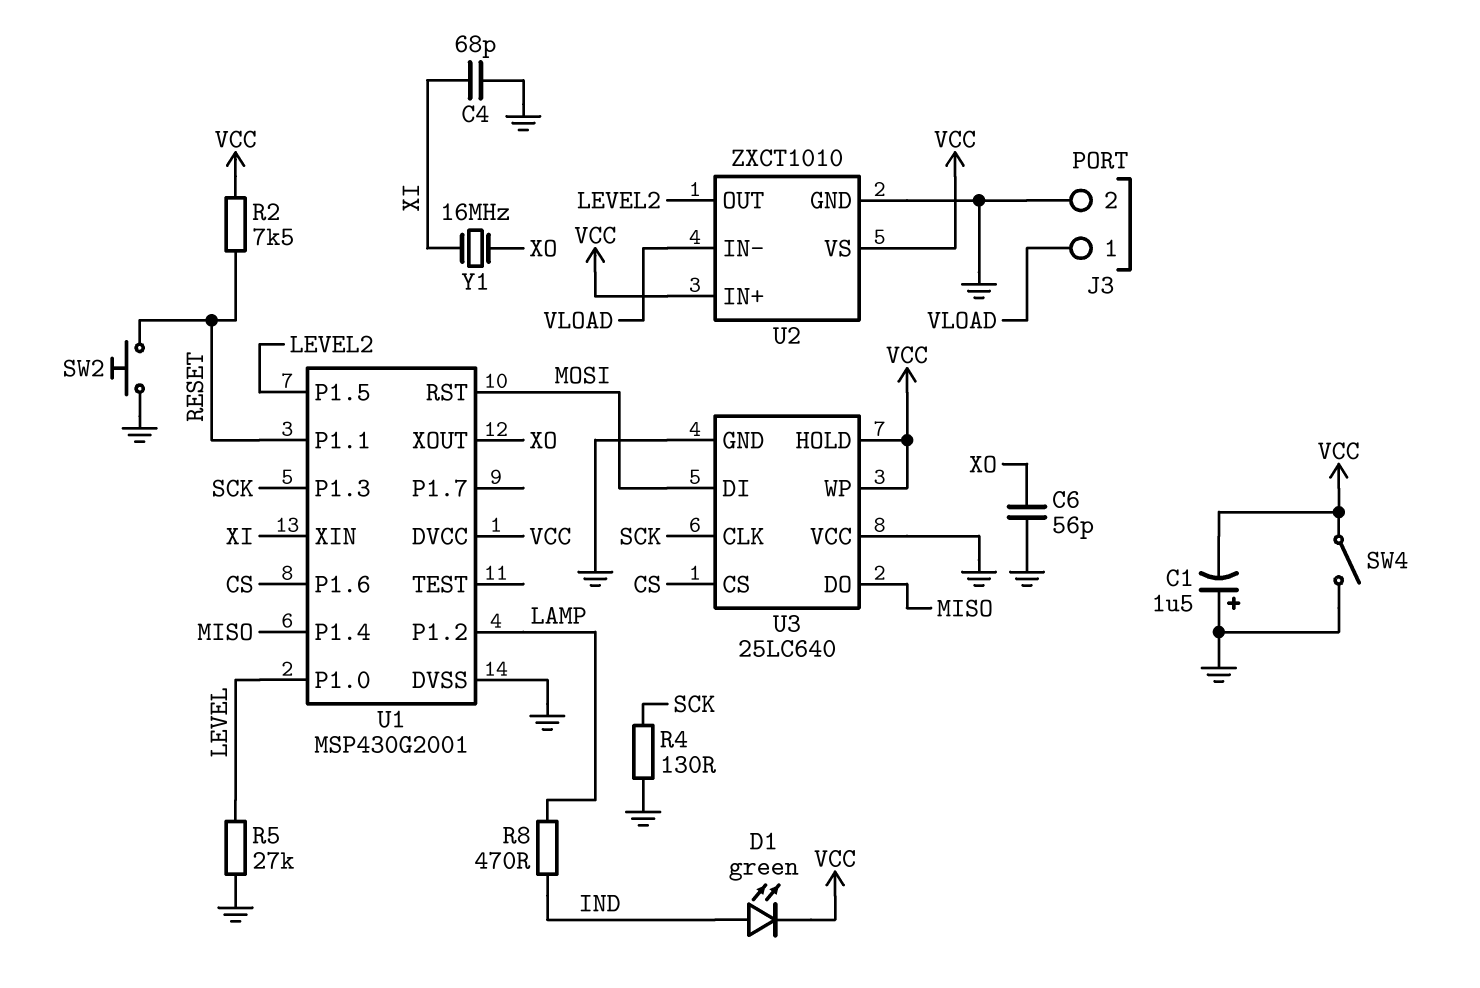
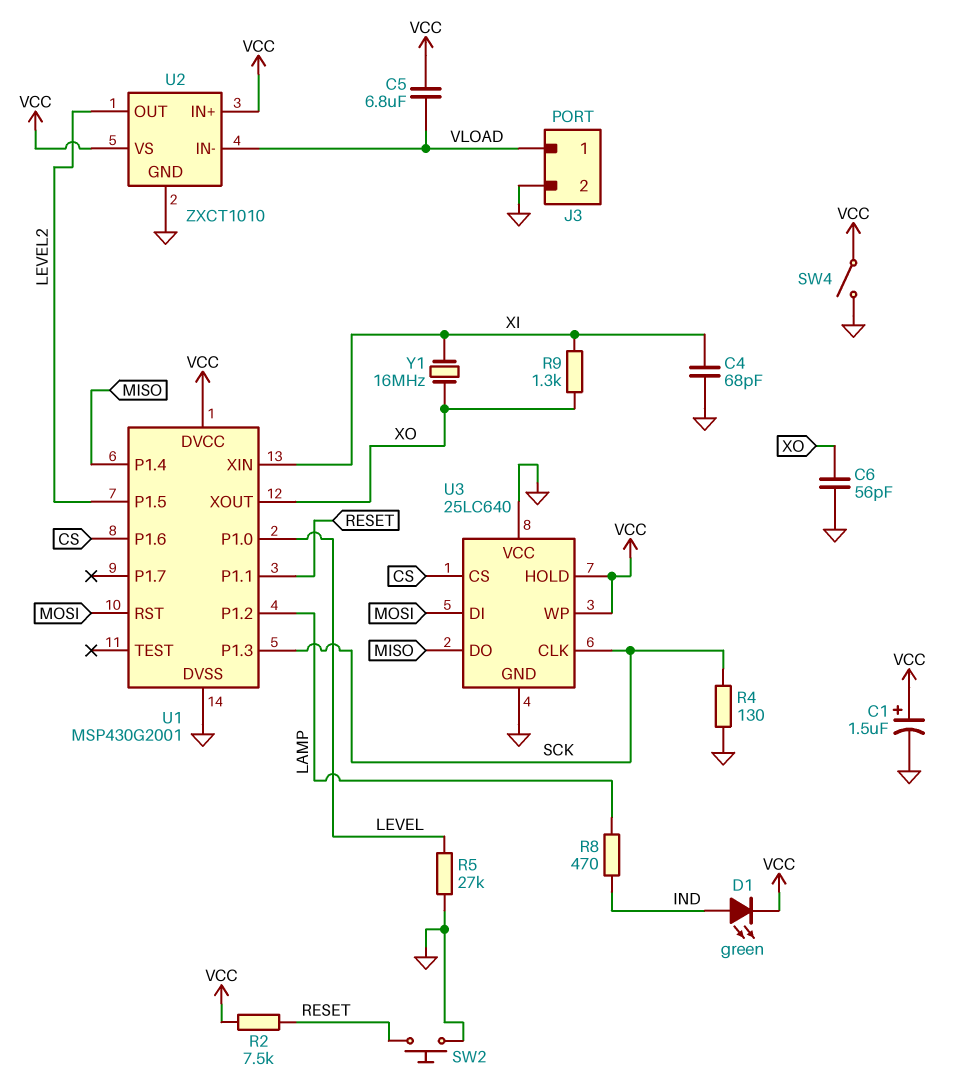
C1: 1.5uF (plus GND, minus VCC) -> 1.5uF (plus VCC, minus GND)
C5: none -> 6.8uF (VCC, VLOAD)
R9: none -> 1.3k (XI, XO)

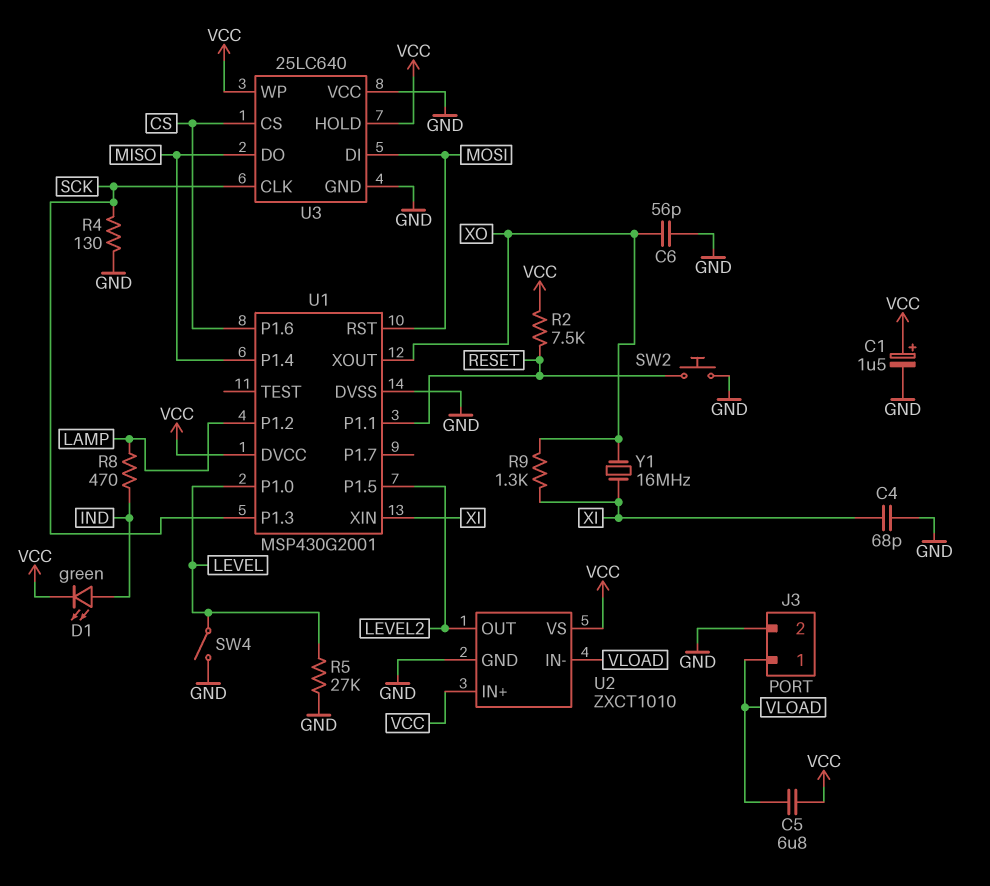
SW4: switch (GND, VCC) -> switch (GND, LEVEL)

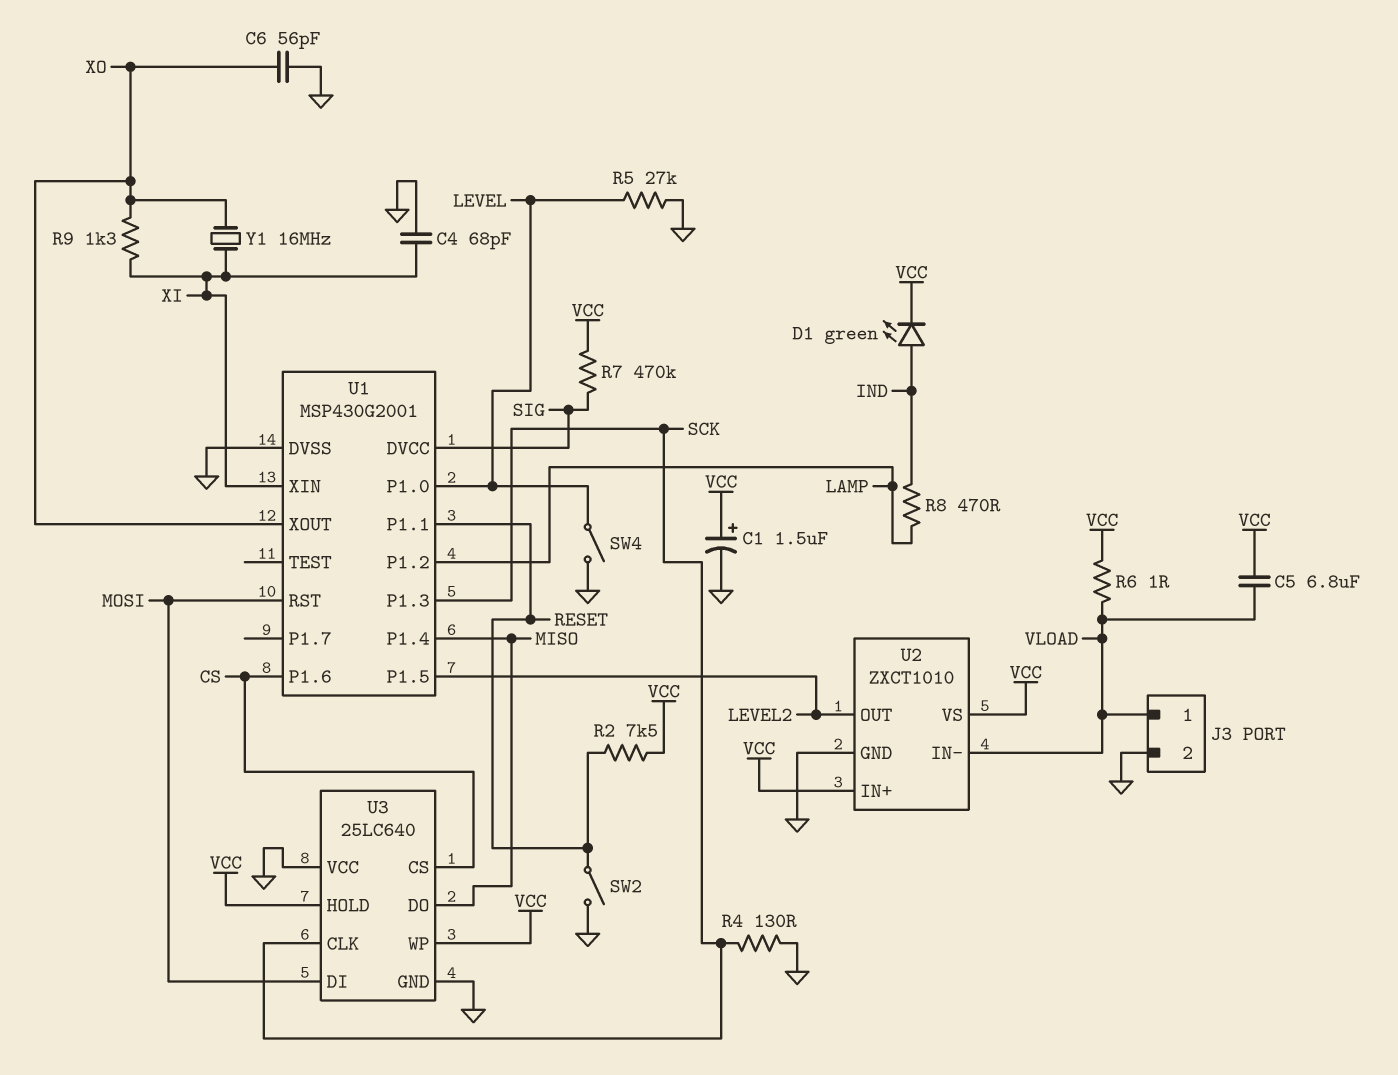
R6: none -> 1 (VCC, VLOAD)
R7: none -> 470k (SIG, VCC)
SW2: button (GND, RESET) -> switch (GND, RESET)
U1 pin DVCC: VCC -> SIG

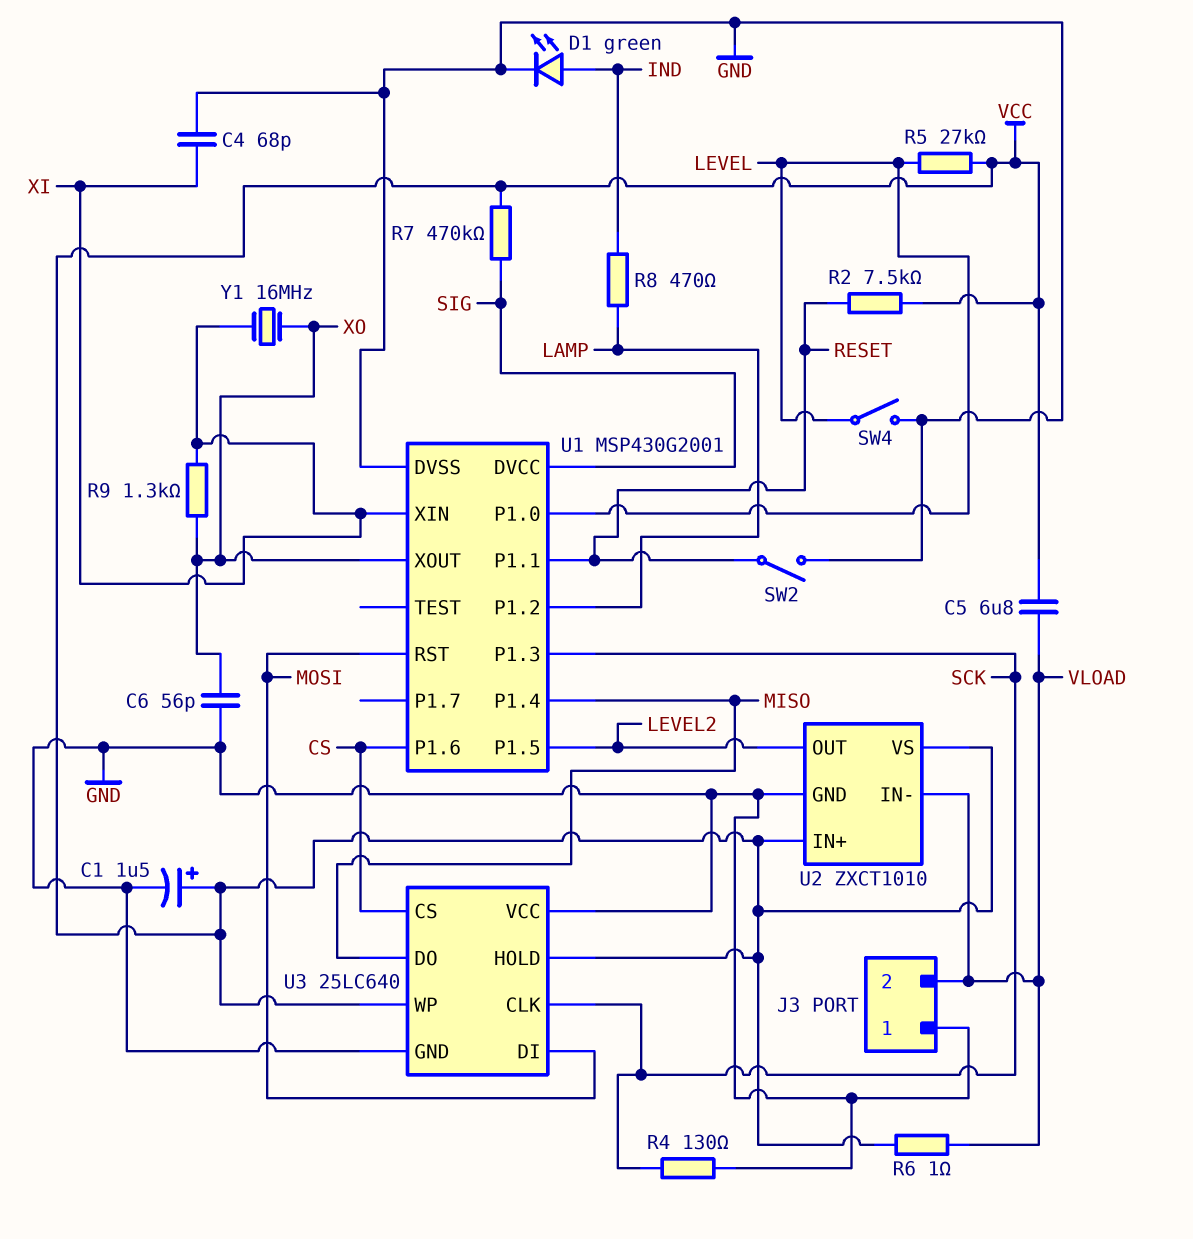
D1: LED green (A IND, K VCC) -> LED green (A IND, K GND)
J3 pin 1: VLOAD -> GND
J3 pin 2: GND -> VLOAD
R5: 27k (GND, LEVEL) -> 27k (LEVEL, VCC)

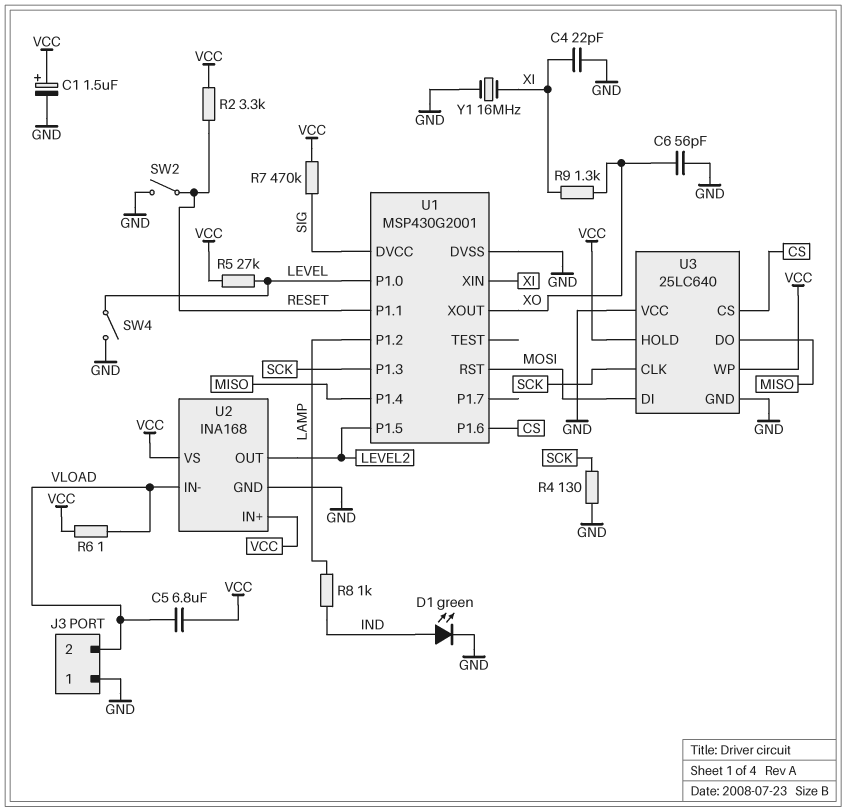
C4: 68pF (GND, XI) -> 22pF (GND, XI)
R2: 7.5k (RESET, VCC) -> 3.3k (RESET, VCC)
R8: 470 (IND, LAMP) -> 1k (IND, LAMP)
U2: ZXCT1010 -> INA168
Y1: 16MHz (XI, XO) -> 16MHz (GND, XI)

